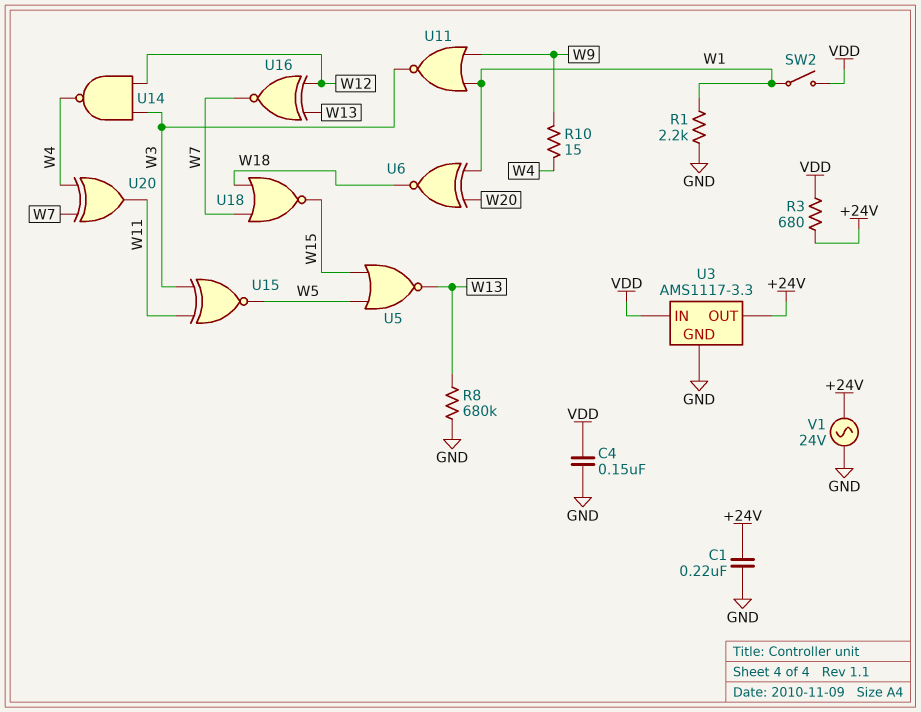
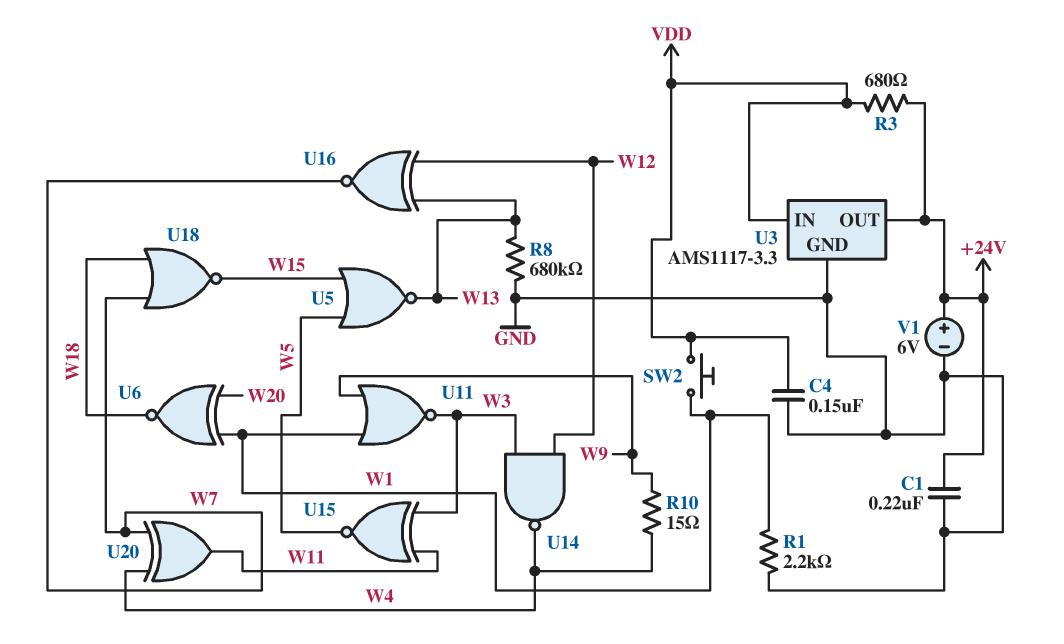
SW2: switch (VDD, W1) -> button (VDD, W1)
V1: AC 24V (+24V, GND) -> 6V (plus +24V, minus GND)

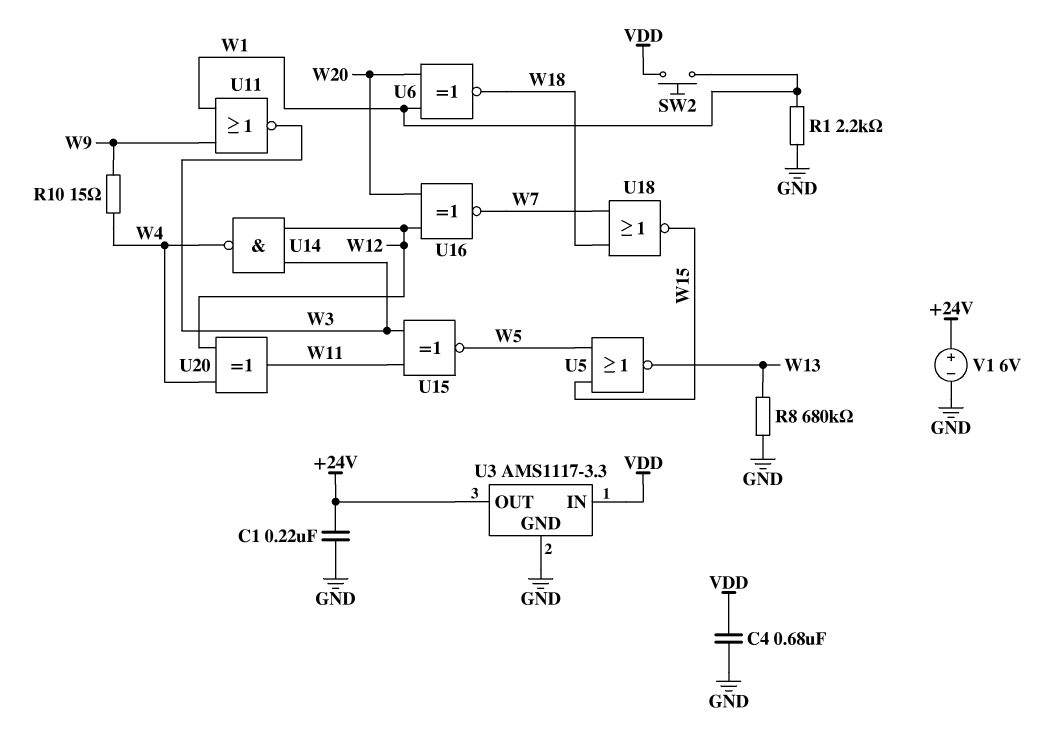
C4: 150nF (GND, VDD) -> 680nF (GND, VDD)
R3: 680 (+24V, VDD) -> none
U16: XNOR (in W12, in W13, out W7) -> XNOR (in W12, in W20, out W7)
U20: XOR (in W4, in W7, out W11) -> XOR (in W4, in W12, out W11)

